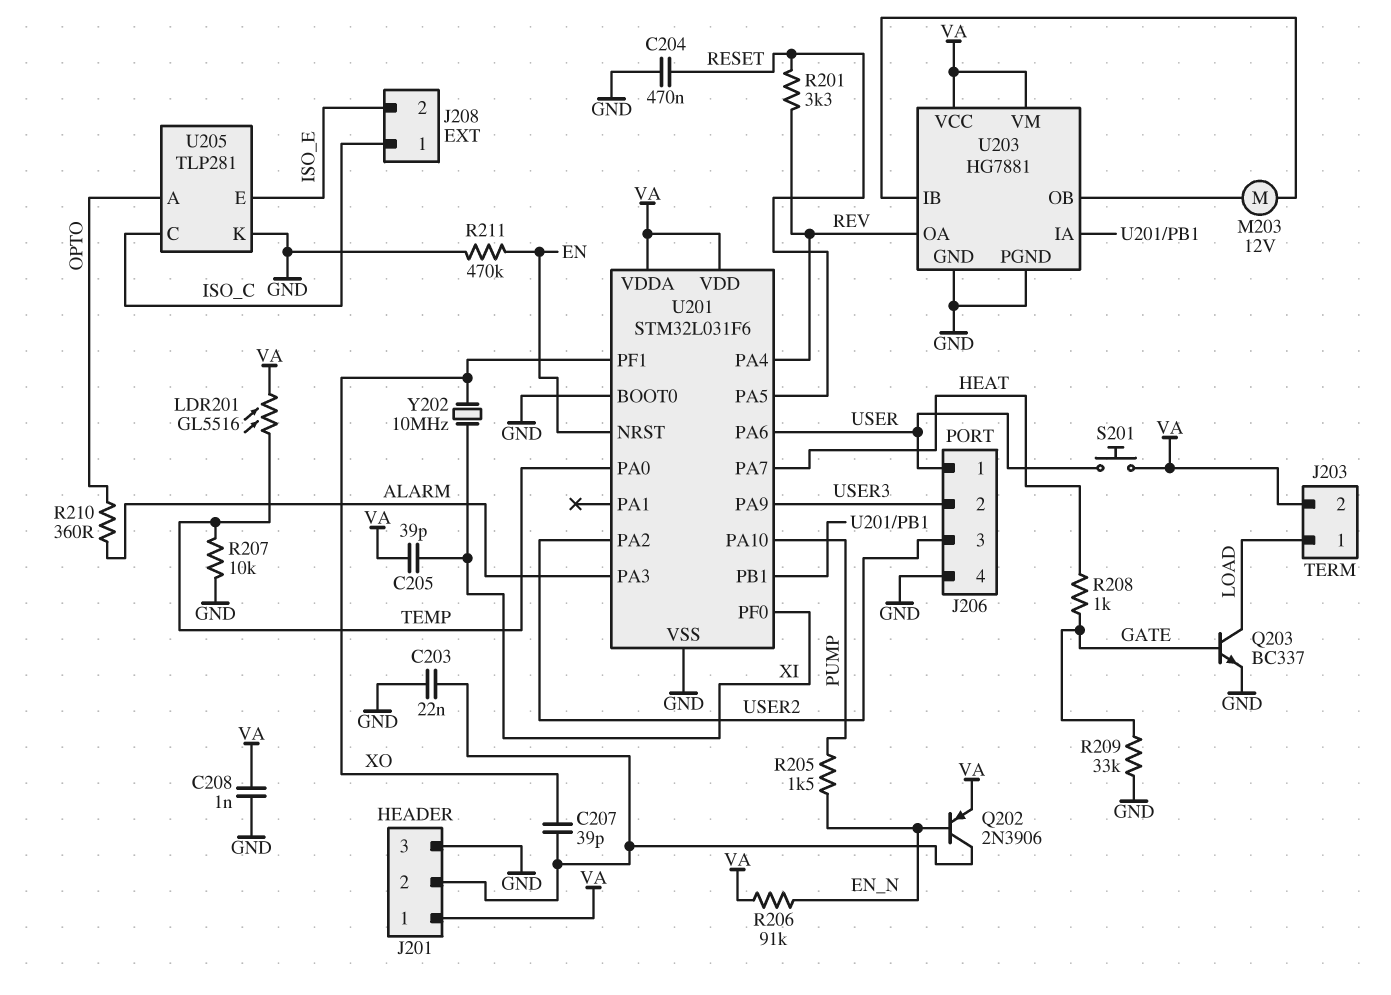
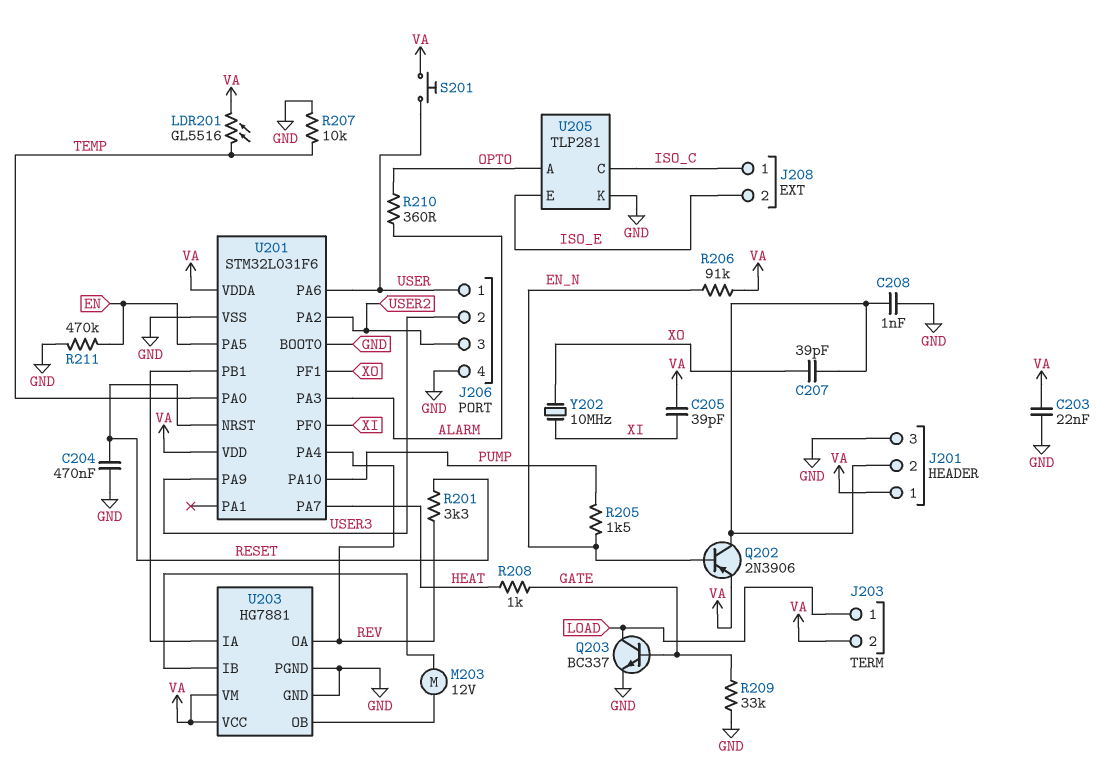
C203: 22nF (GND, J201/2) -> 22nF (GND, VA)
C208: 1nF (GND, VA) -> 1nF (GND, J201/2)
U201 pin NRST: EN -> RESET
U201 pin PA5: RESET -> EN

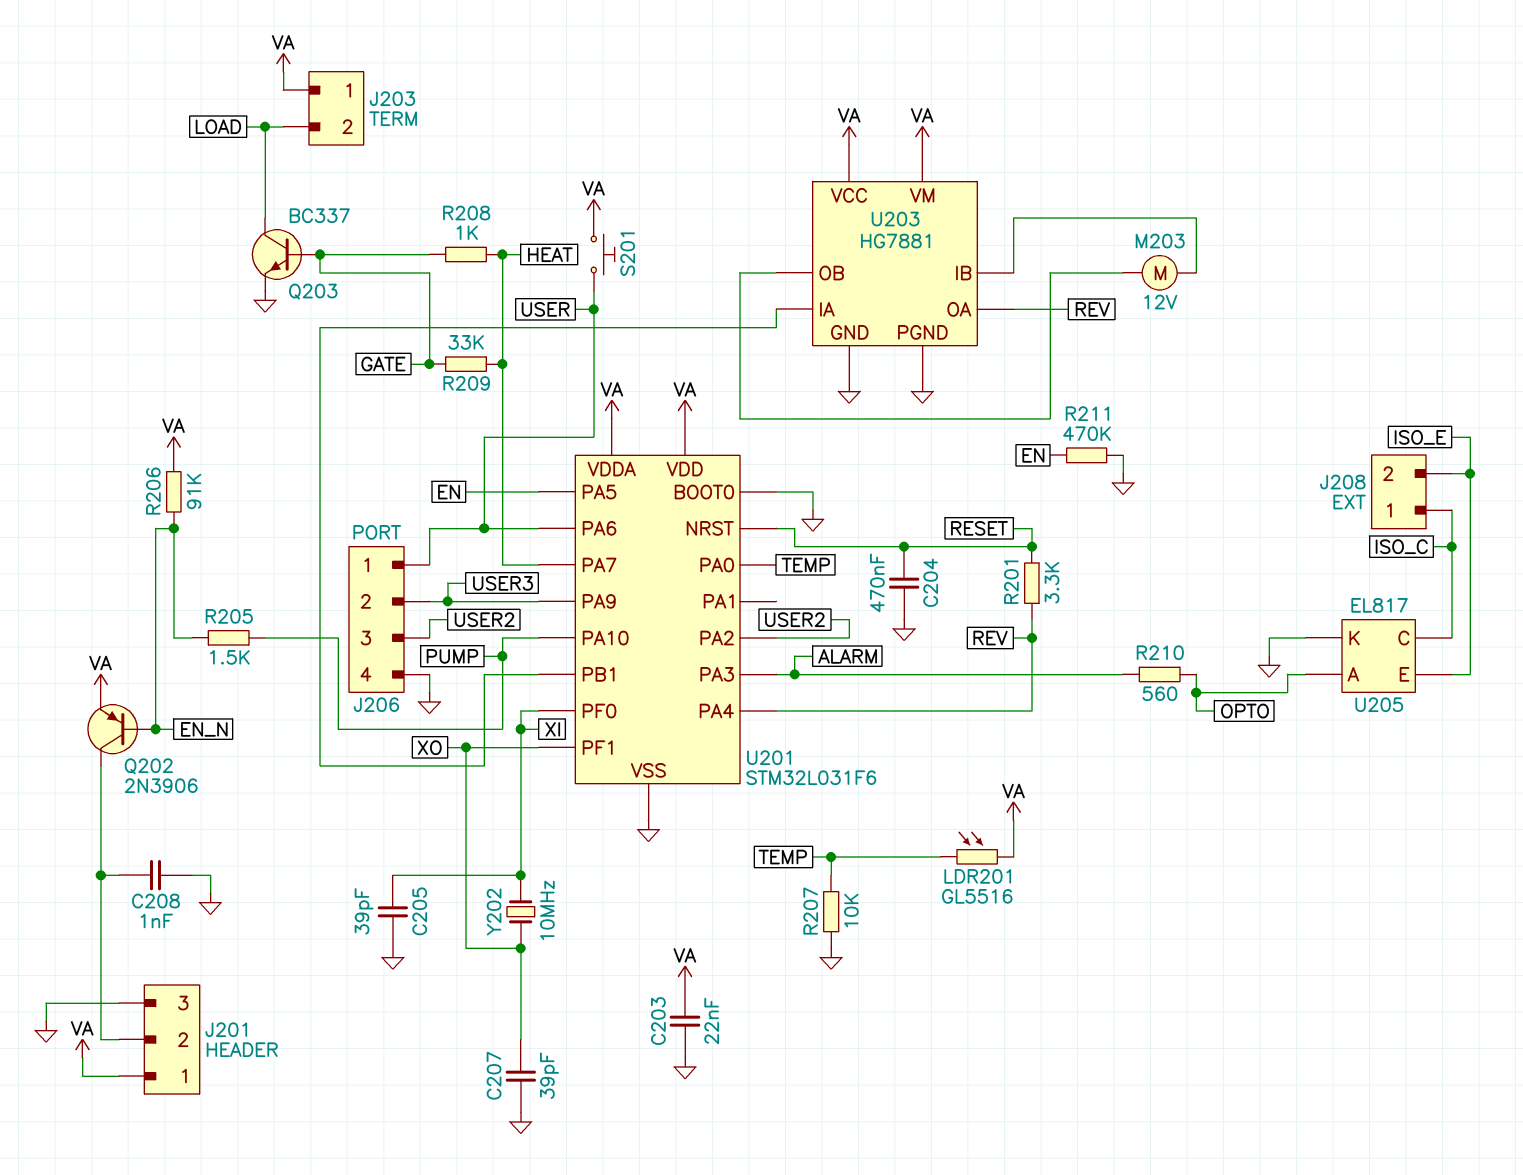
C205: 39pF (VA, XI) -> 39pF (GND, XI)
C207: 39pF (J201/2, XO) -> 39pF (GND, XO)
J203 pin 1: LOAD -> VA
J203 pin 2: VA -> LOAD
R209: 33k (GATE, GND) -> 33k (GATE, HEAT)
R210: 360 (ALARM, OPTO) -> 560 (ALARM, OPTO)
U205: TLP281 -> EL817

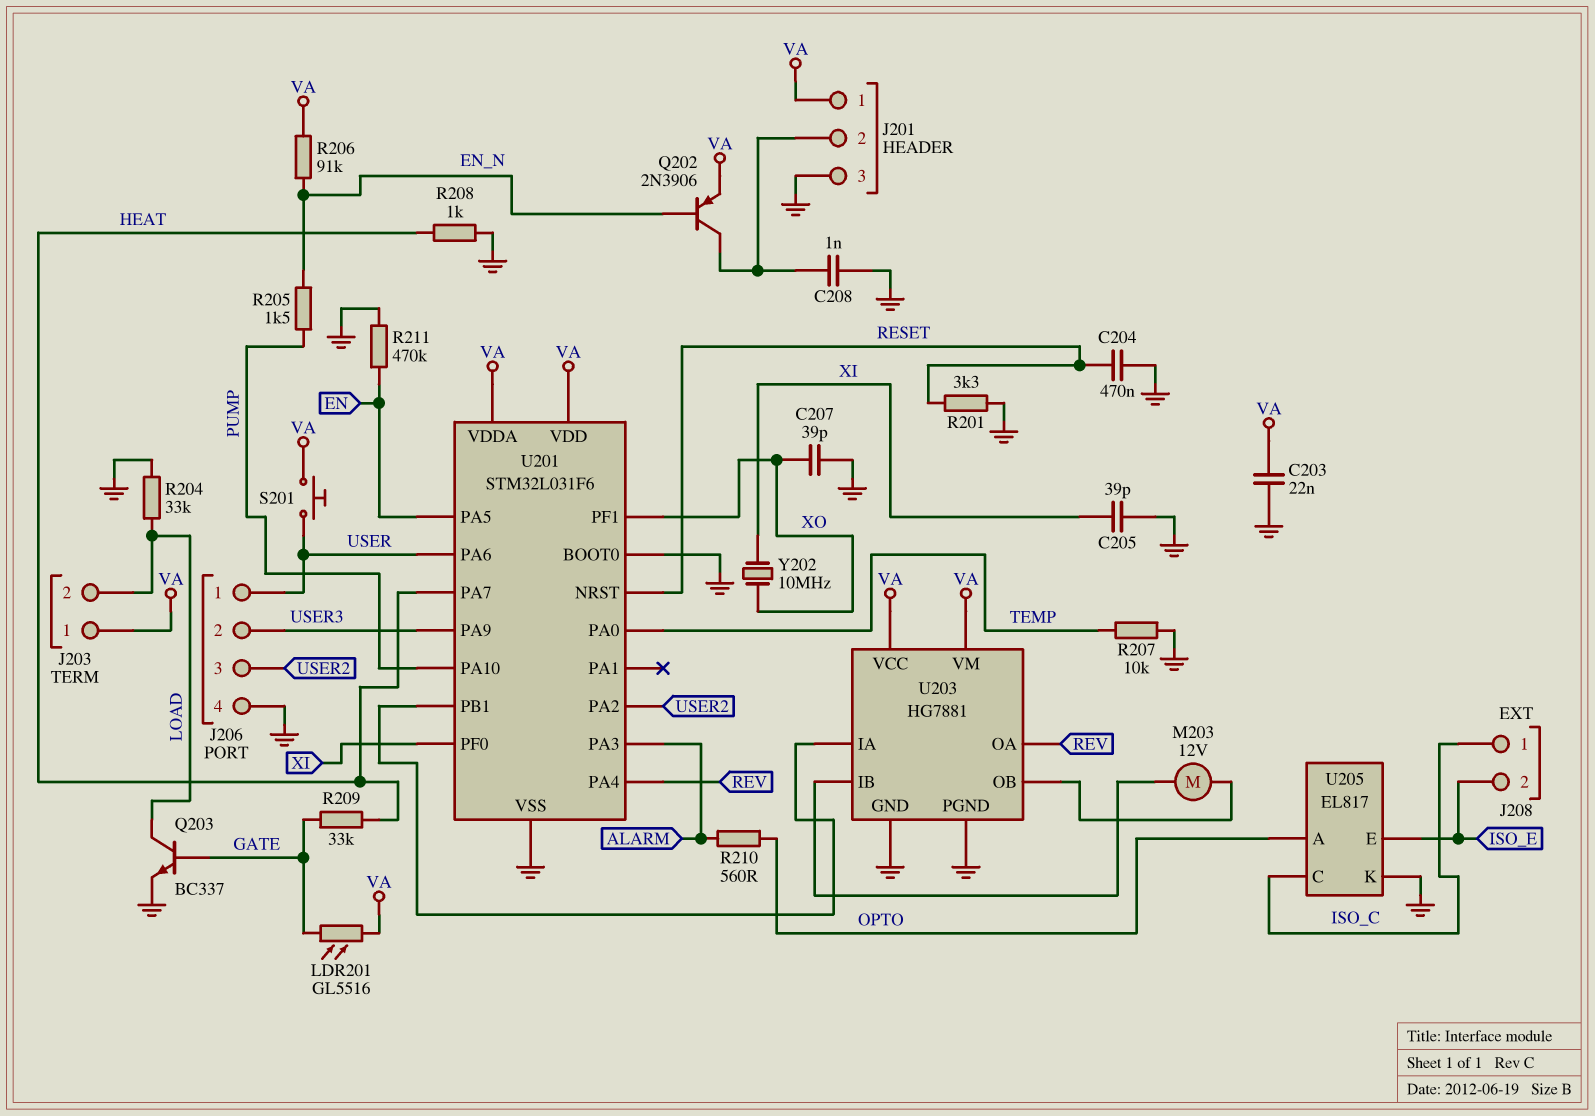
LDR201: GL5516 (TEMP, VA) -> GL5516 (GATE, VA)
R201: 3.3k (RESET, REV) -> 3.3k (GND, RESET)
R204: none -> 33k (GND, LOAD)
R208: 1k (GATE, HEAT) -> 1k (GND, HEAT)

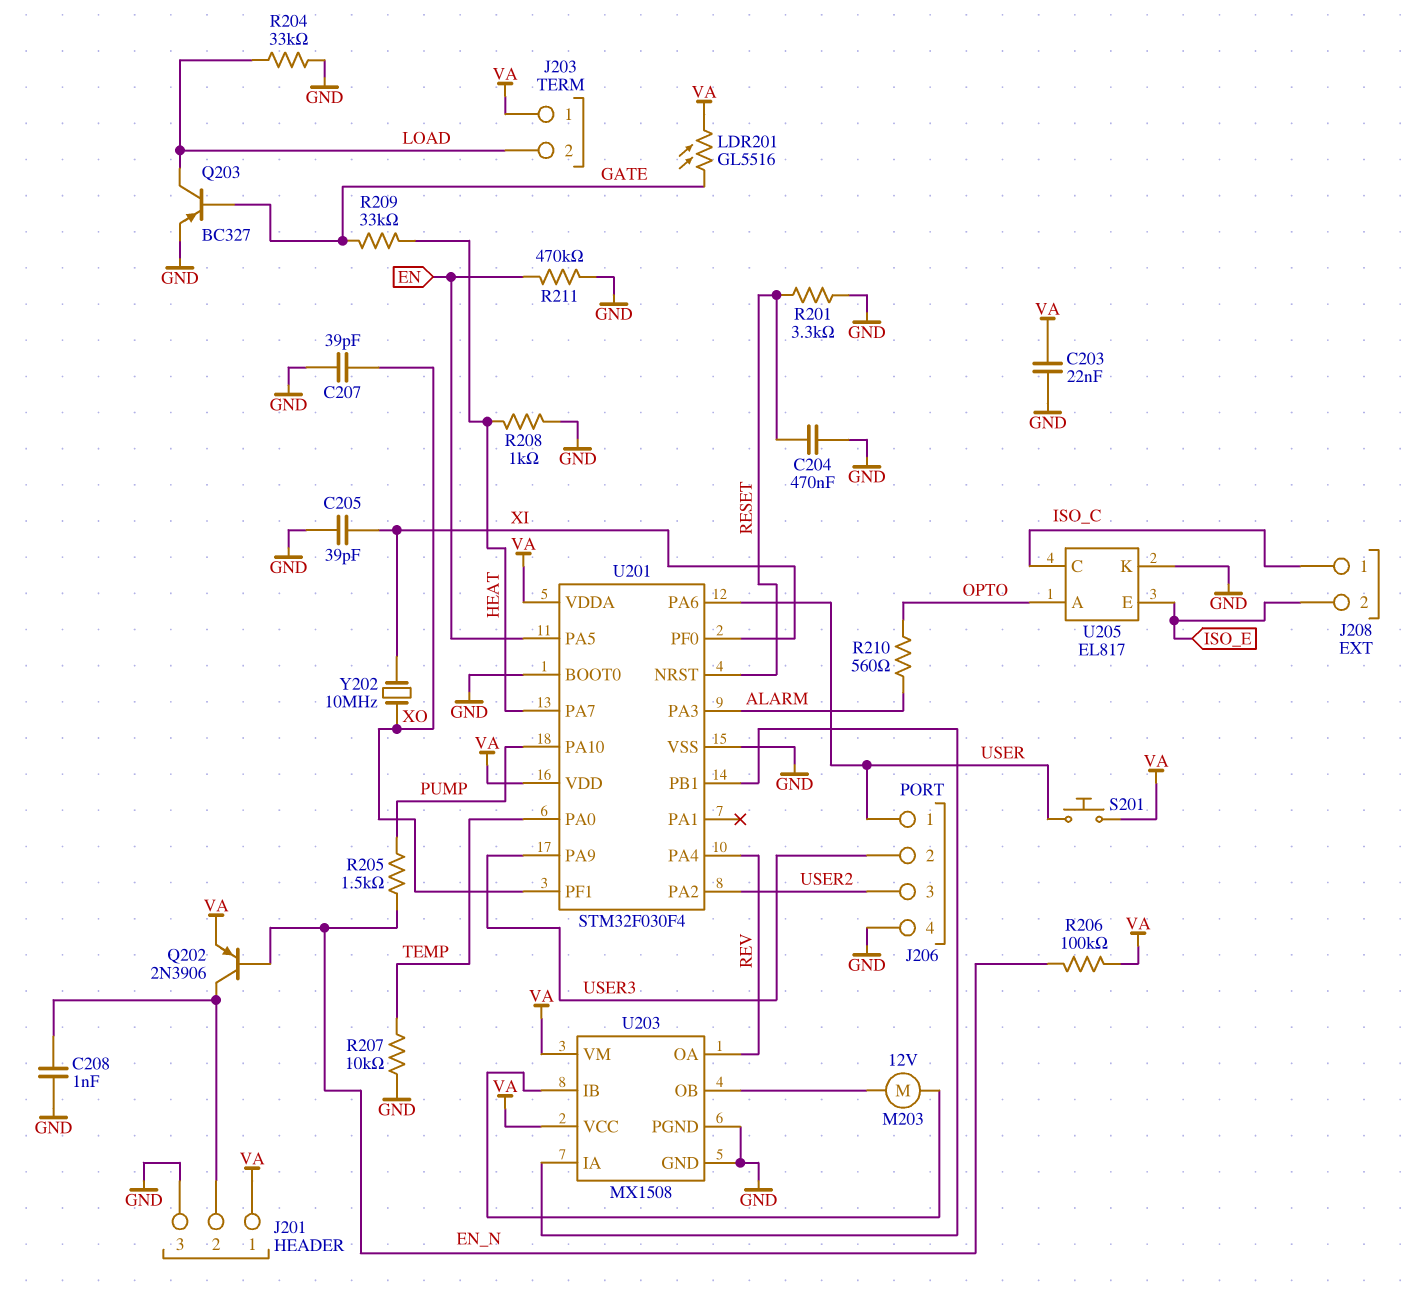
Q203: NPN BC337 (B GATE, C LOAD, E GND) -> PNP BC327 (B GATE, C LOAD, E GND)
R206: 91k (EN_N, VA) -> 100k (EN_N, VA)
U201: STM32L031F6 -> STM32F030F4
U203: HG7881 -> MX1508

